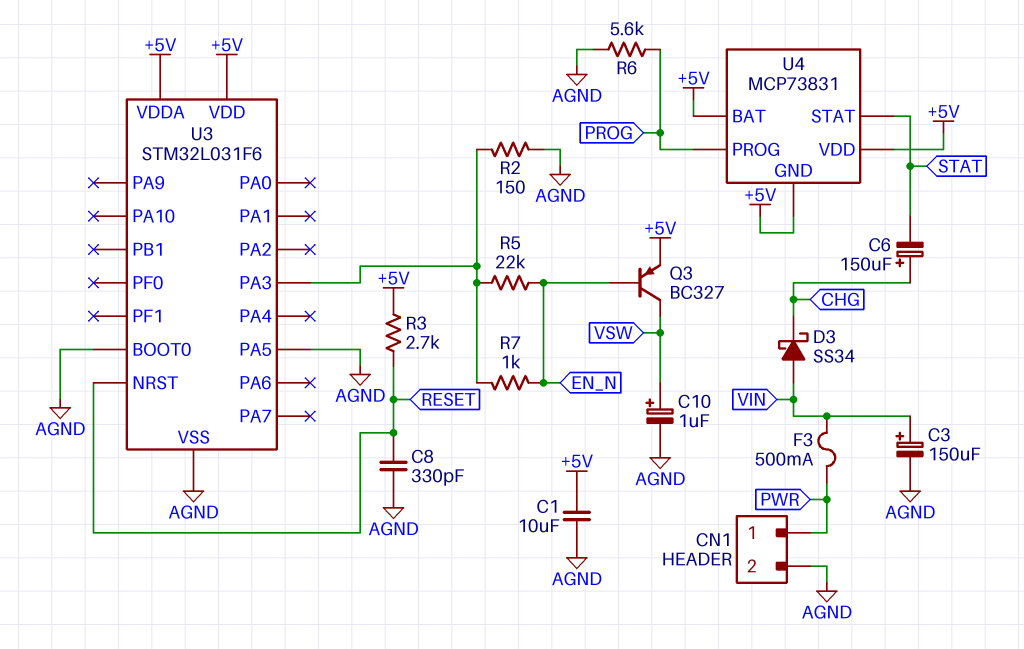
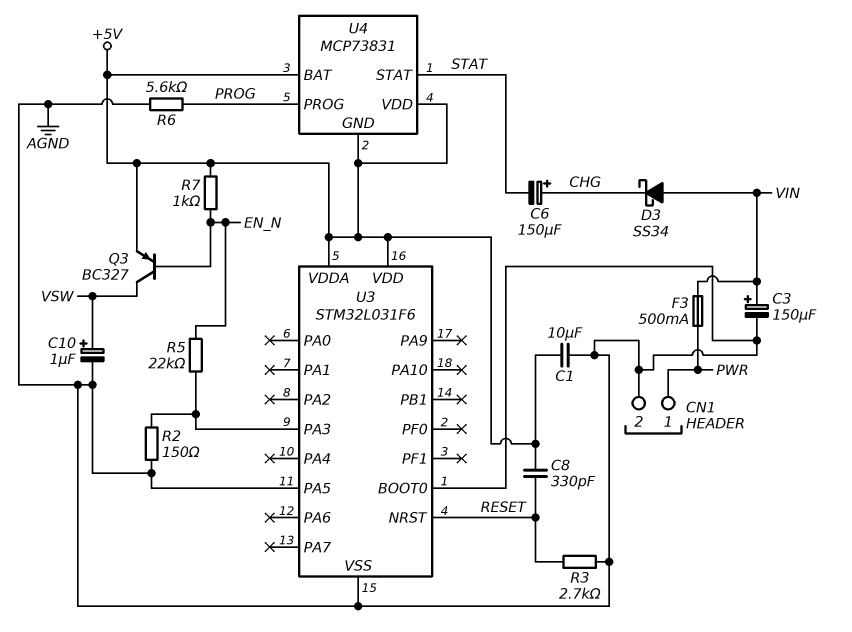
C8: 330pF (AGND, RESET) -> 330pF (+5V, RESET)
R3: 2.7k (+5V, RESET) -> 2.7k (AGND, RESET)
R7: 1k (EN_N, U3/PA3) -> 1k (+5V, EN_N)

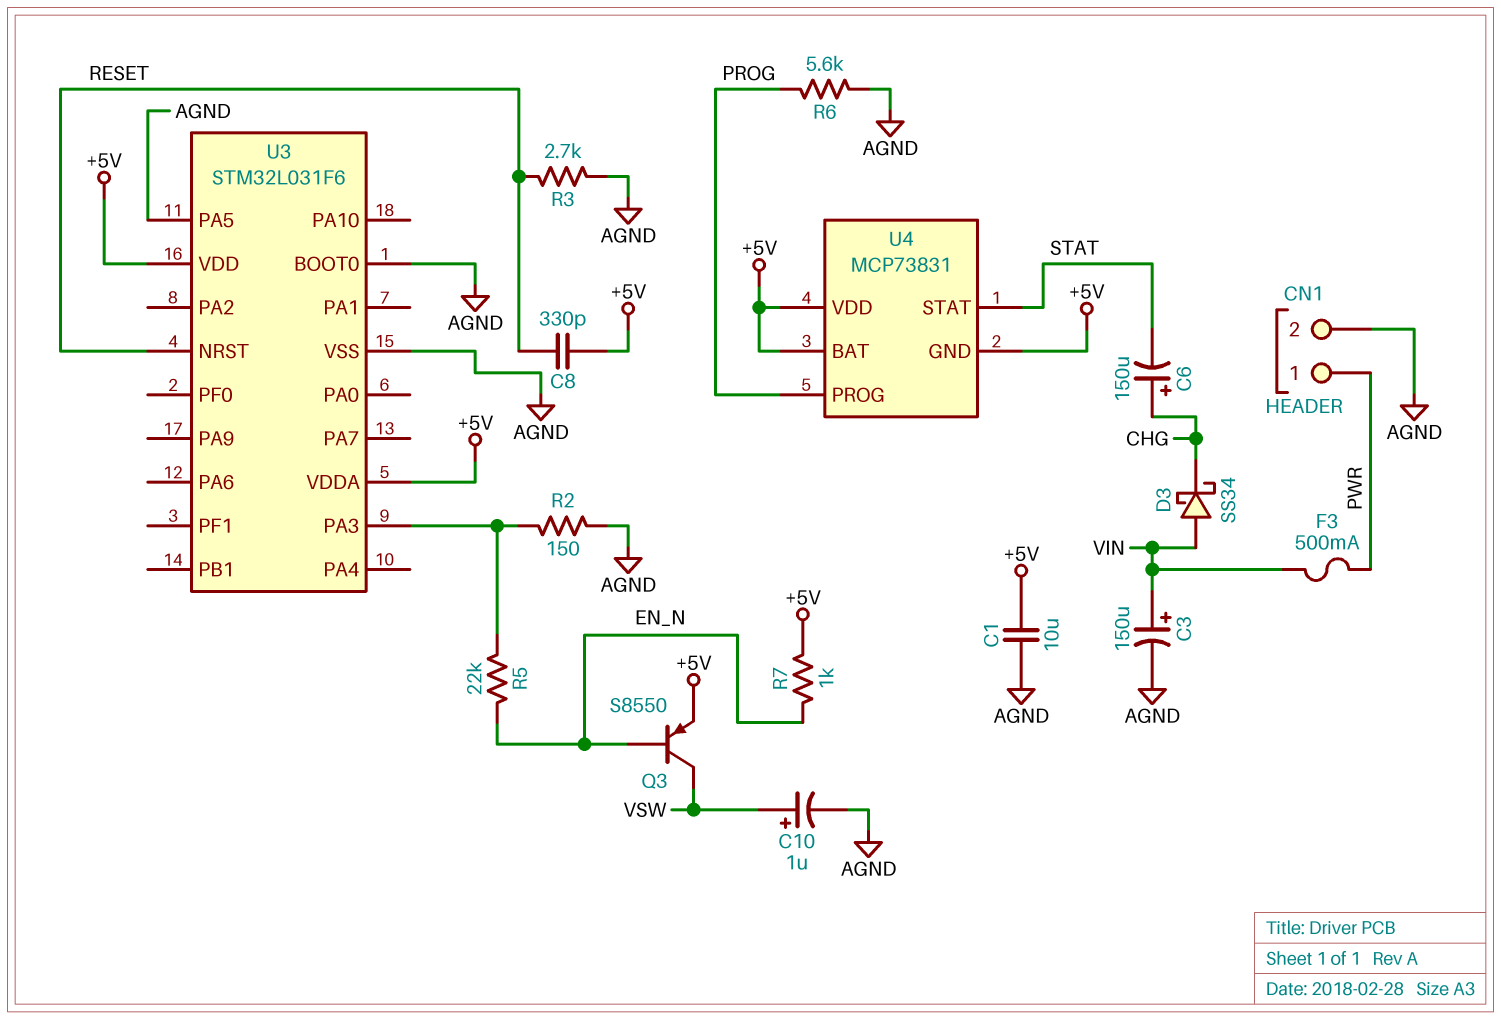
Q3: PNP BC327 (B EN_N, C VSW, E +5V) -> PNP S8550 (B EN_N, C VSW, E +5V)

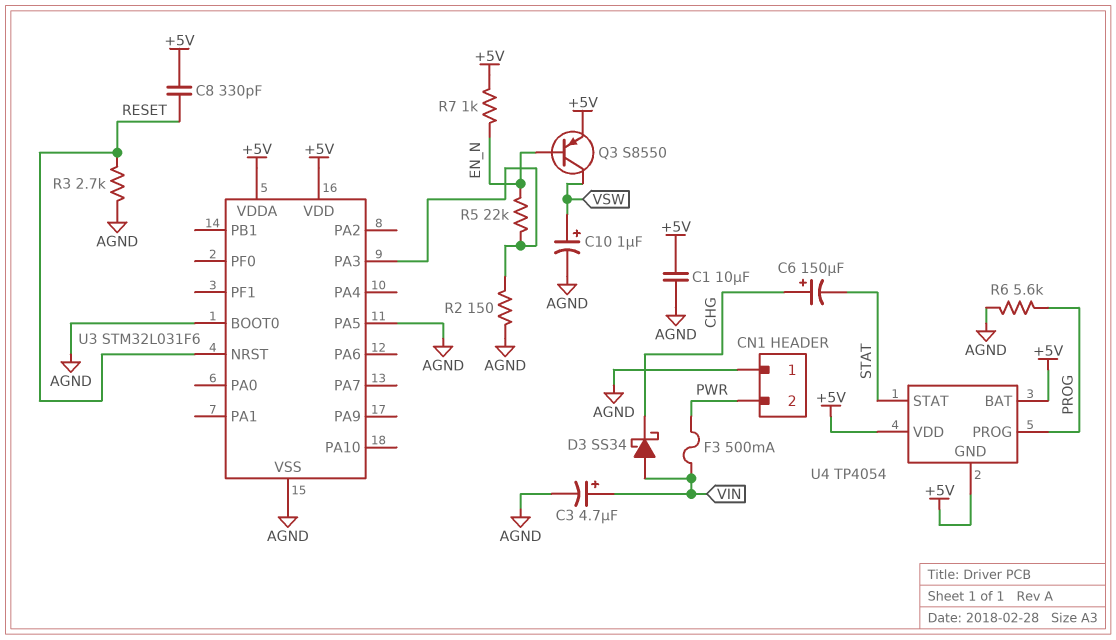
C3: 150uF (plus VIN, minus AGND) -> 4.7uF (plus VIN, minus AGND)
CN1 pin 1: PWR -> AGND
CN1 pin 2: AGND -> PWR
U4: MCP73831 -> TP4054

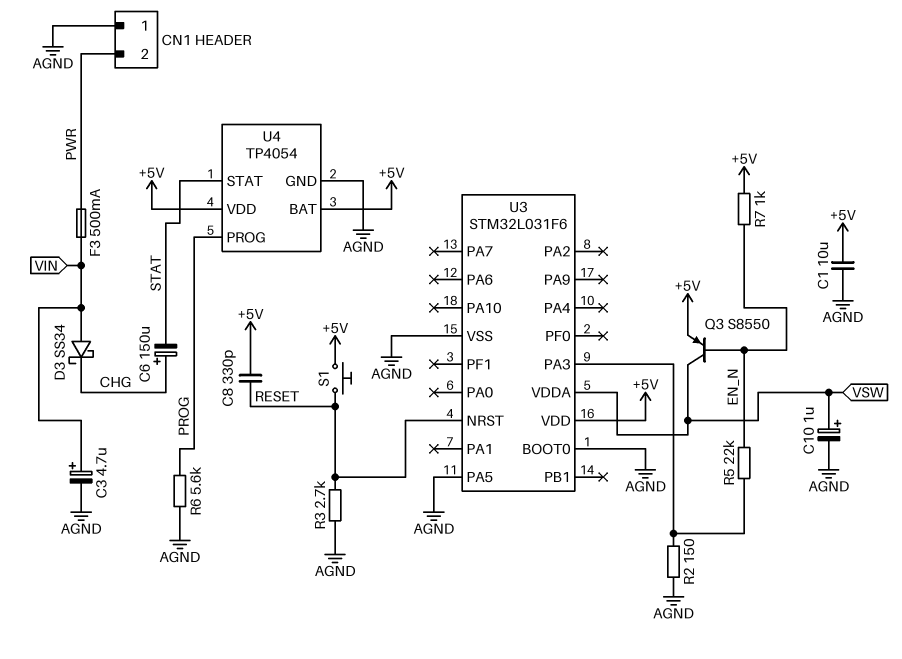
S1: none -> button (+5V, RESET)
U3 pin VDDA: +5V -> VSW
U4 pin GND: +5V -> AGND

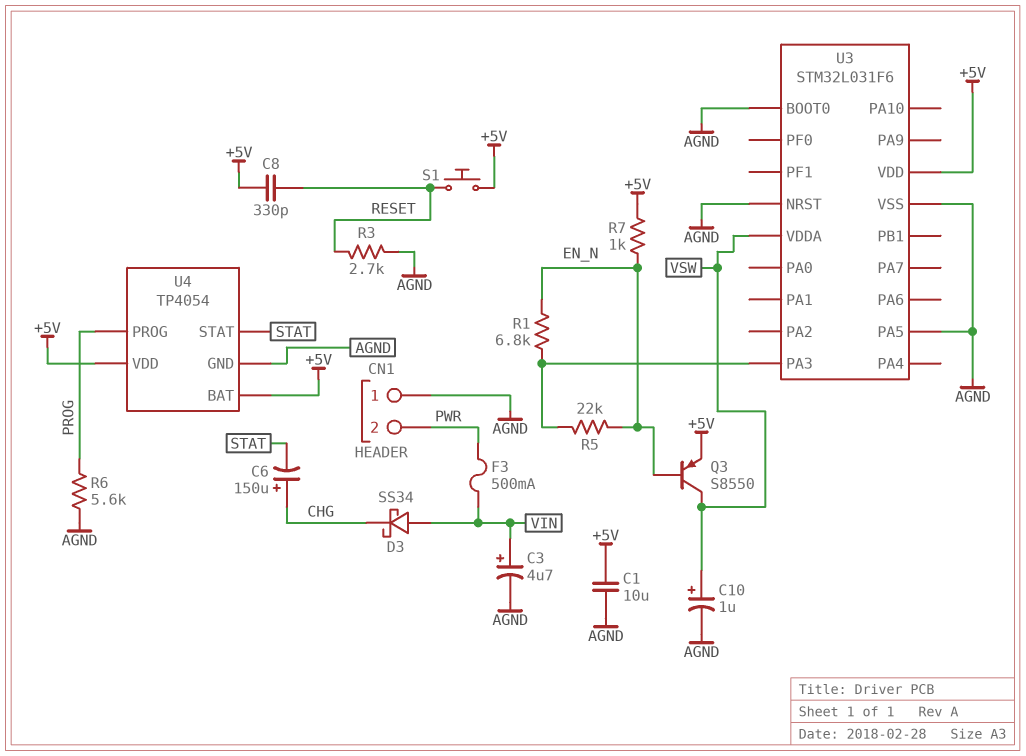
R1: none -> 6.8k (EN_N, U3/PA3)
R2: 150 (AGND, U3/PA3) -> none
U3 pin NRST: RESET -> AGND

